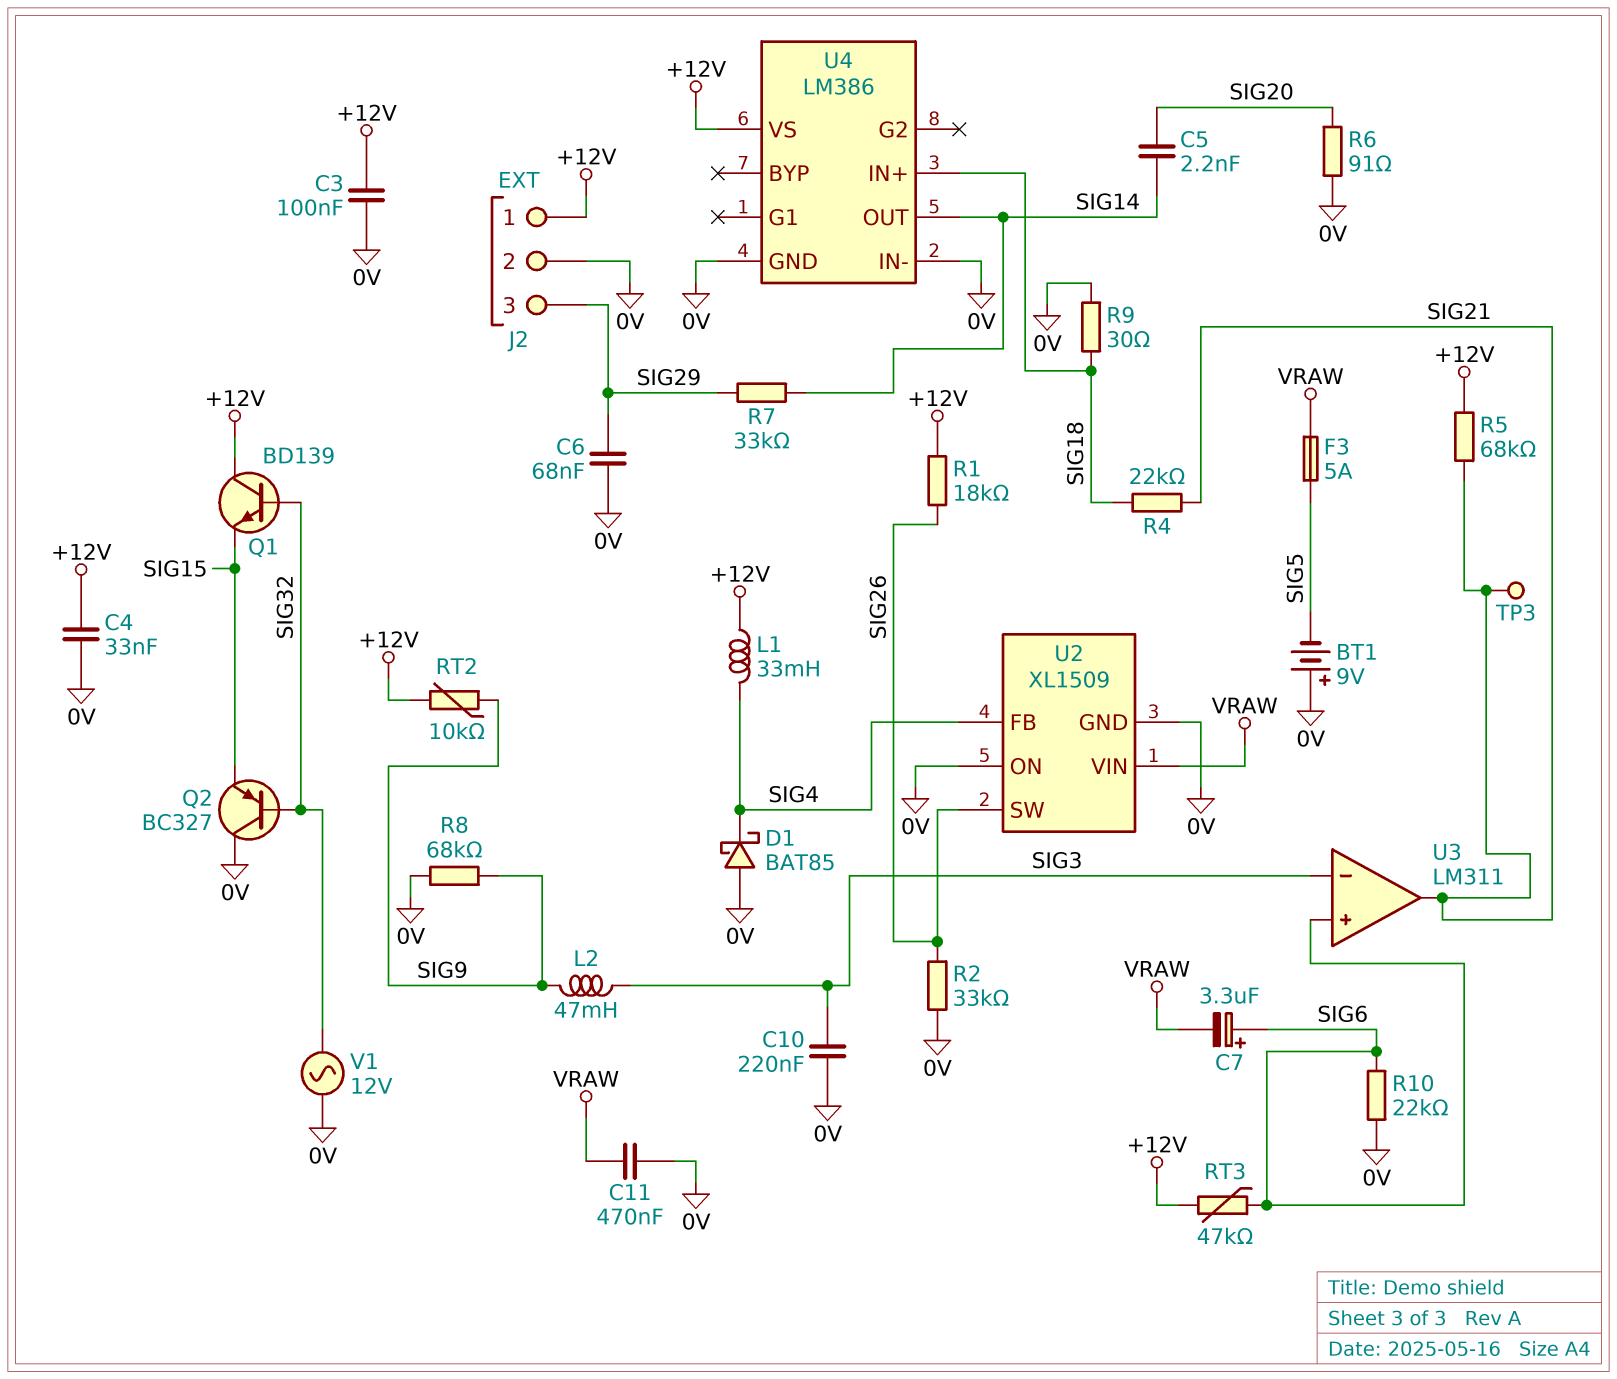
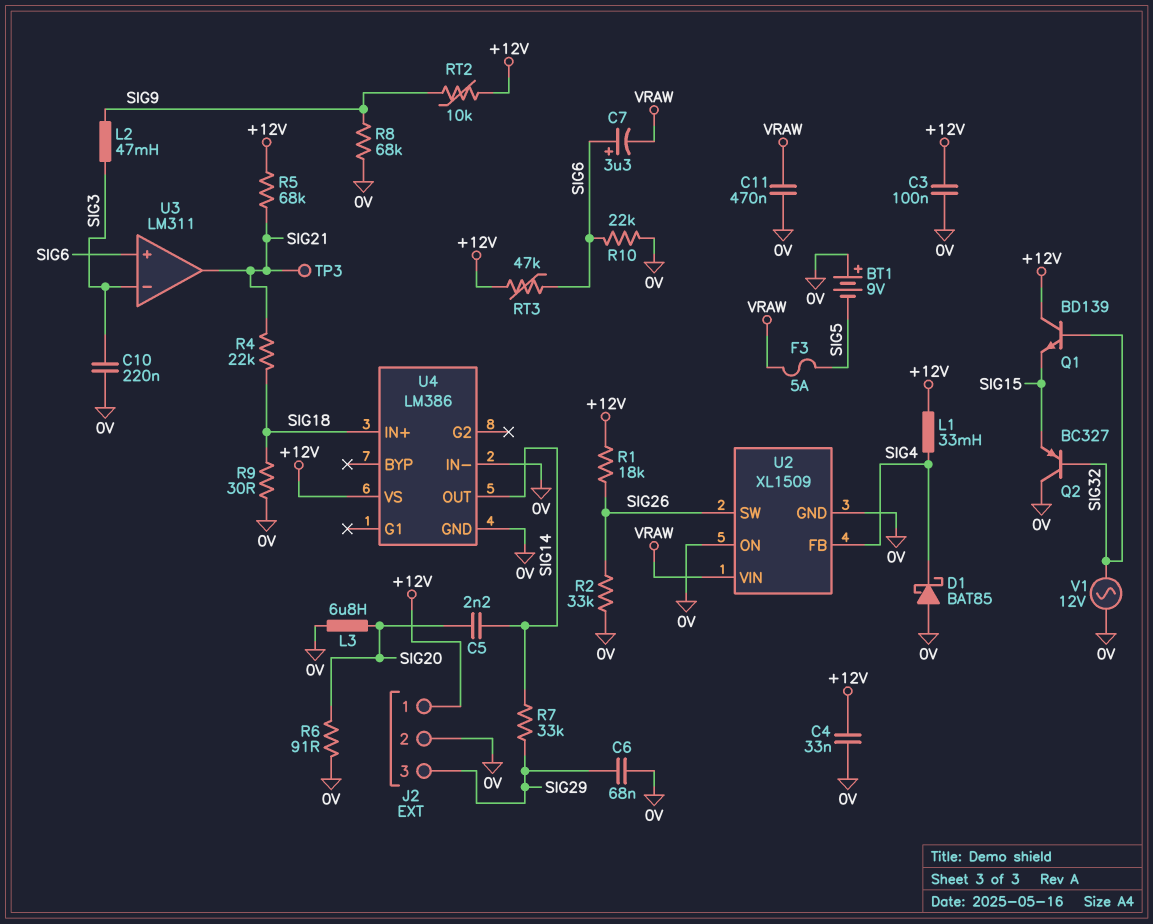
L3: none -> 6.8uH (0V, SIG20)

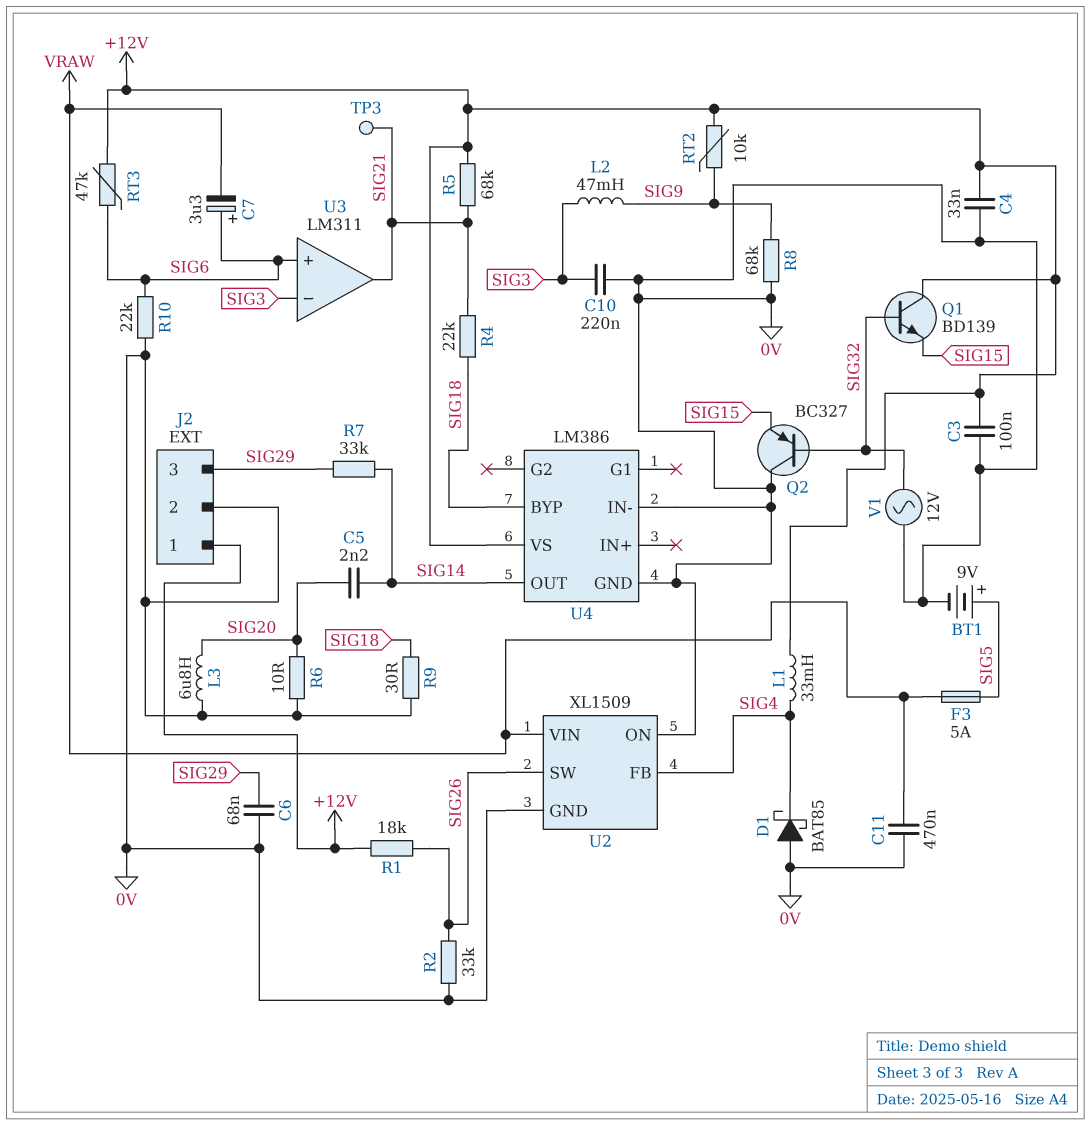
BT1: 9V (plus 0V, minus SIG5) -> 9V (plus SIG5, minus 0V)
R6: 91 (0V, SIG20) -> 10 (0V, SIG20)
U4 pin BYP: none -> SIG18
U4 pin IN+: SIG18 -> none

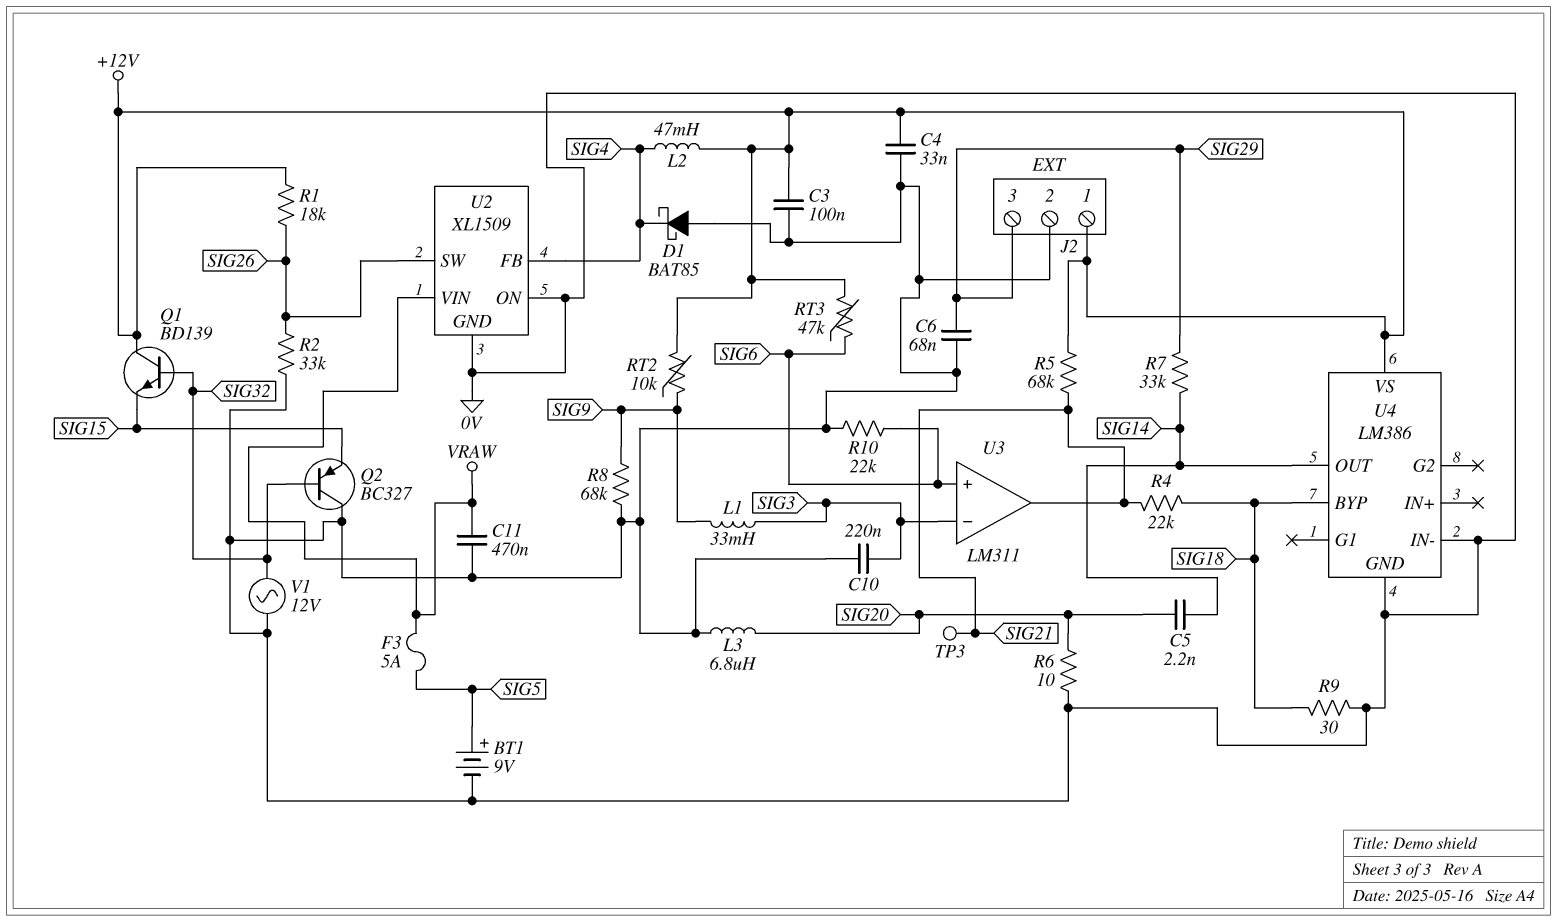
C7: 3.3uF (plus SIG6, minus VRAW) -> none
L1: 33mH (+12V, SIG4) -> 33mH (SIG3, SIG9)
L2: 47mH (SIG3, SIG9) -> 47mH (+12V, SIG4)

